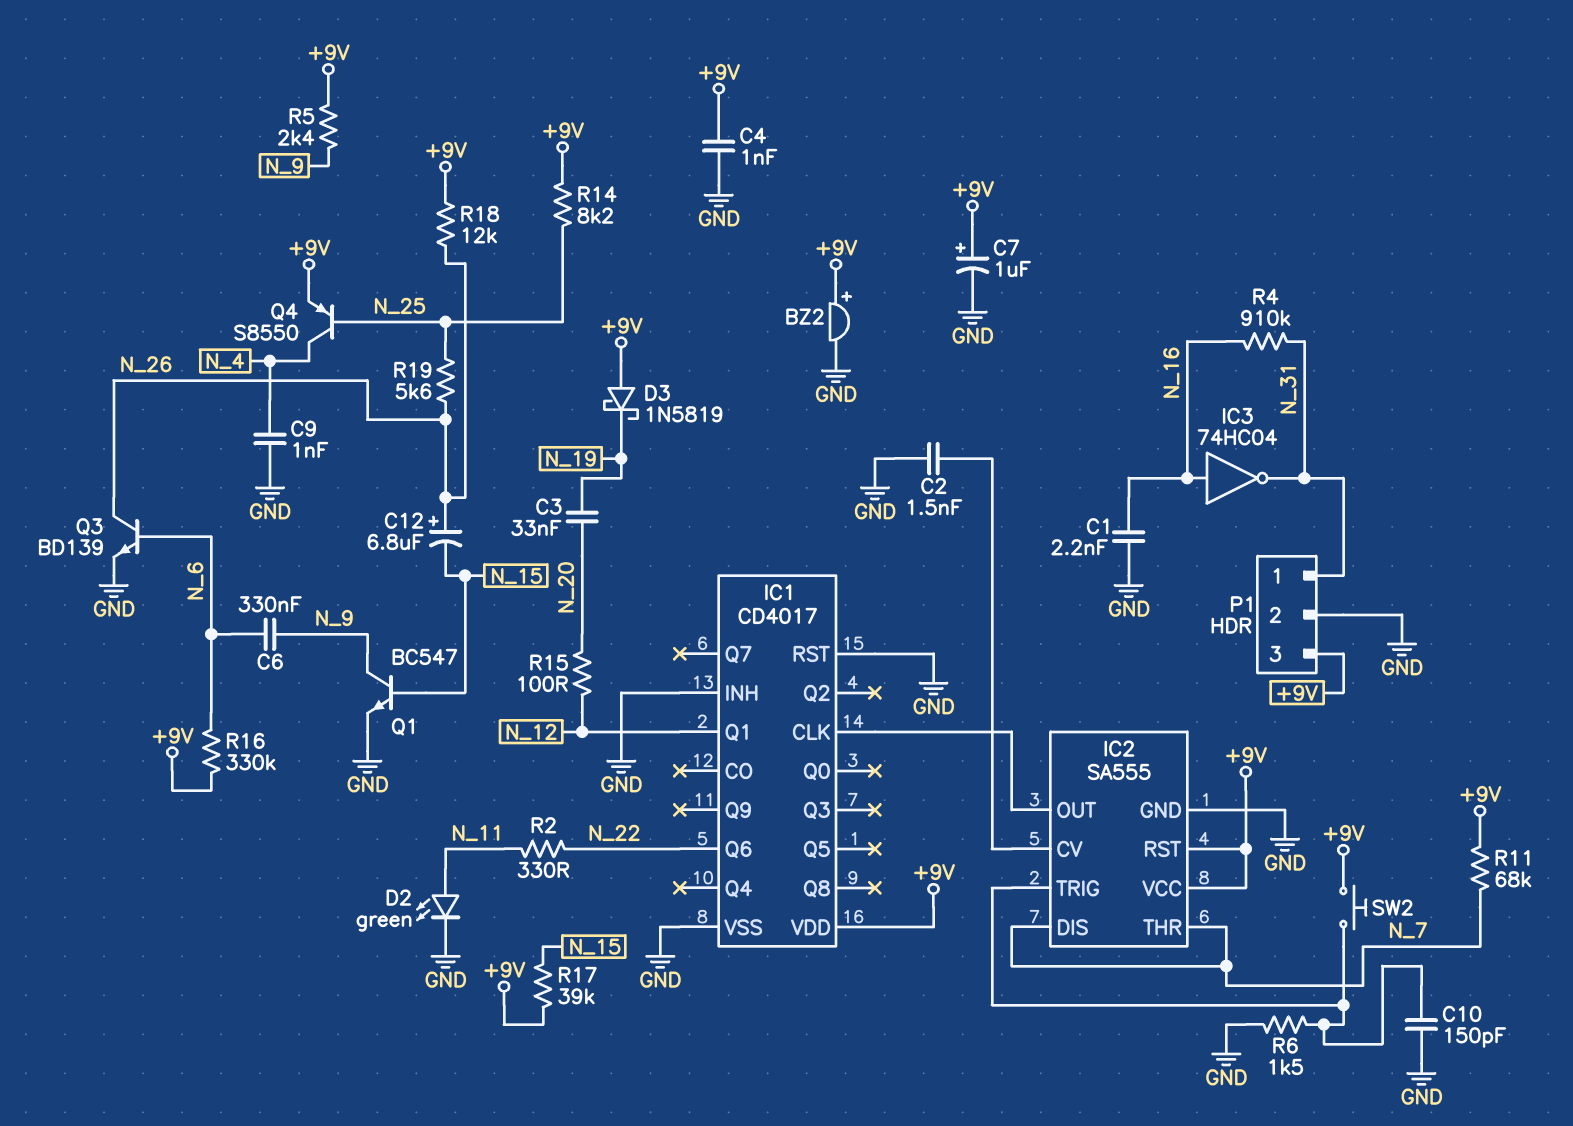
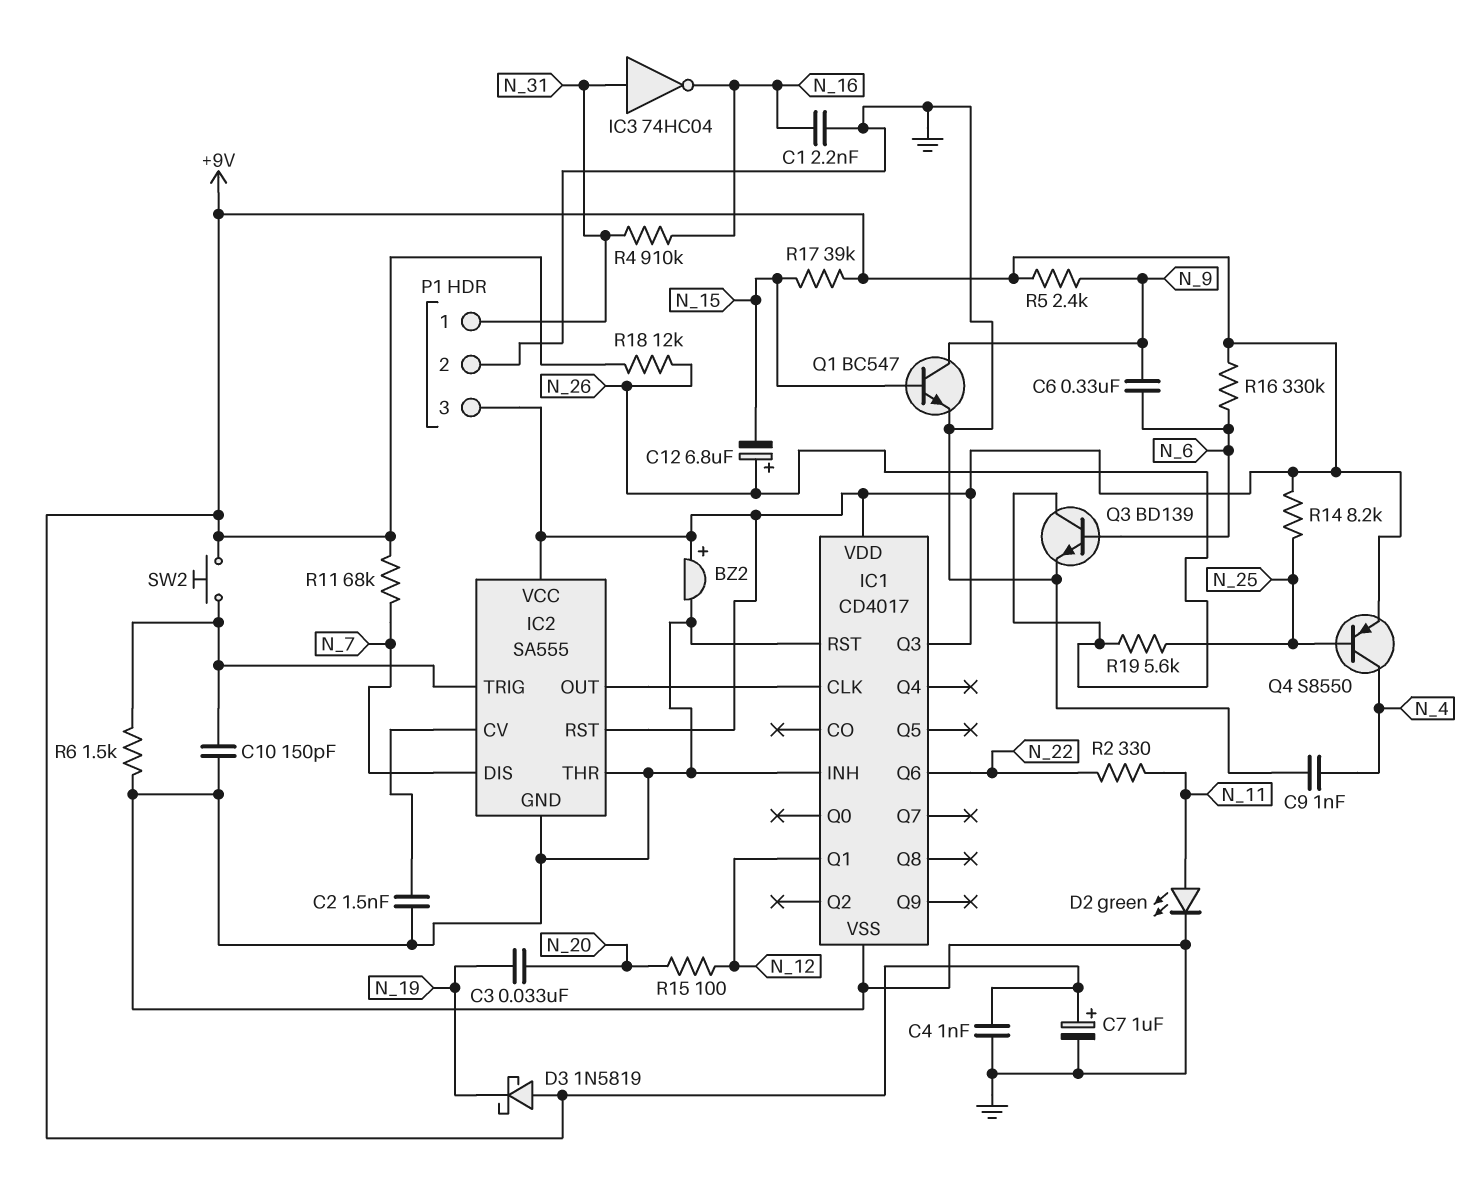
IC1 pin Q3: none -> +9V
IC2 pin THR: N_7 -> GND
IC3: NOT 74HC04 (in N_16, out N_31) -> NOT 74HC04 (in N_31, out N_16)

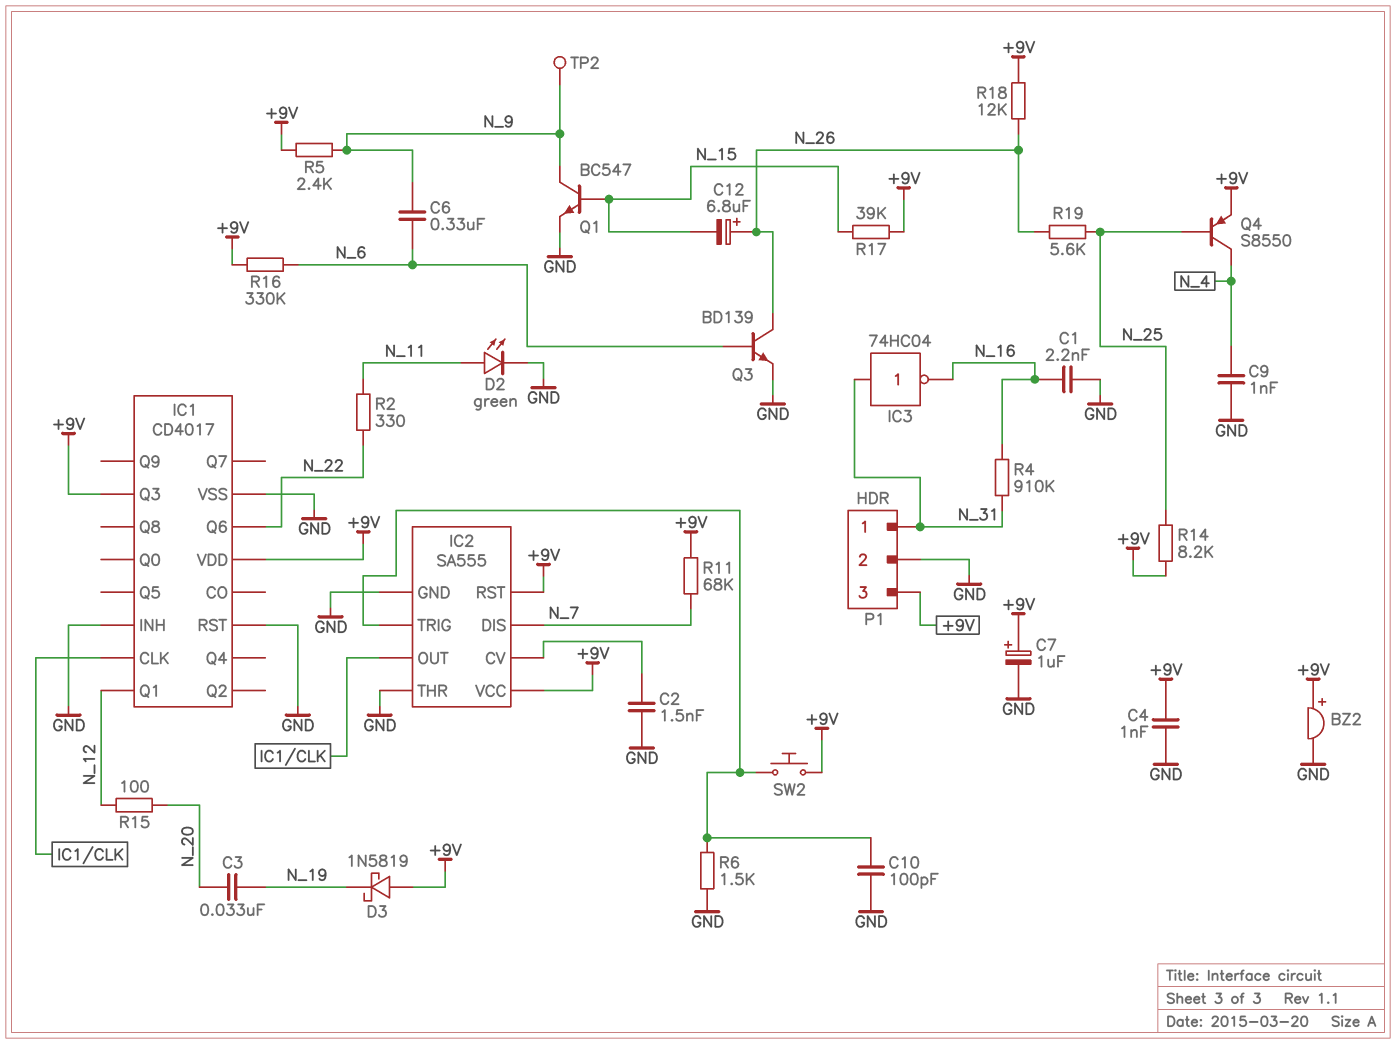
C10: 150pF (GND, IC2/TRIG) -> 100pF (GND, IC2/TRIG)
TP2: none -> test point (N_9)

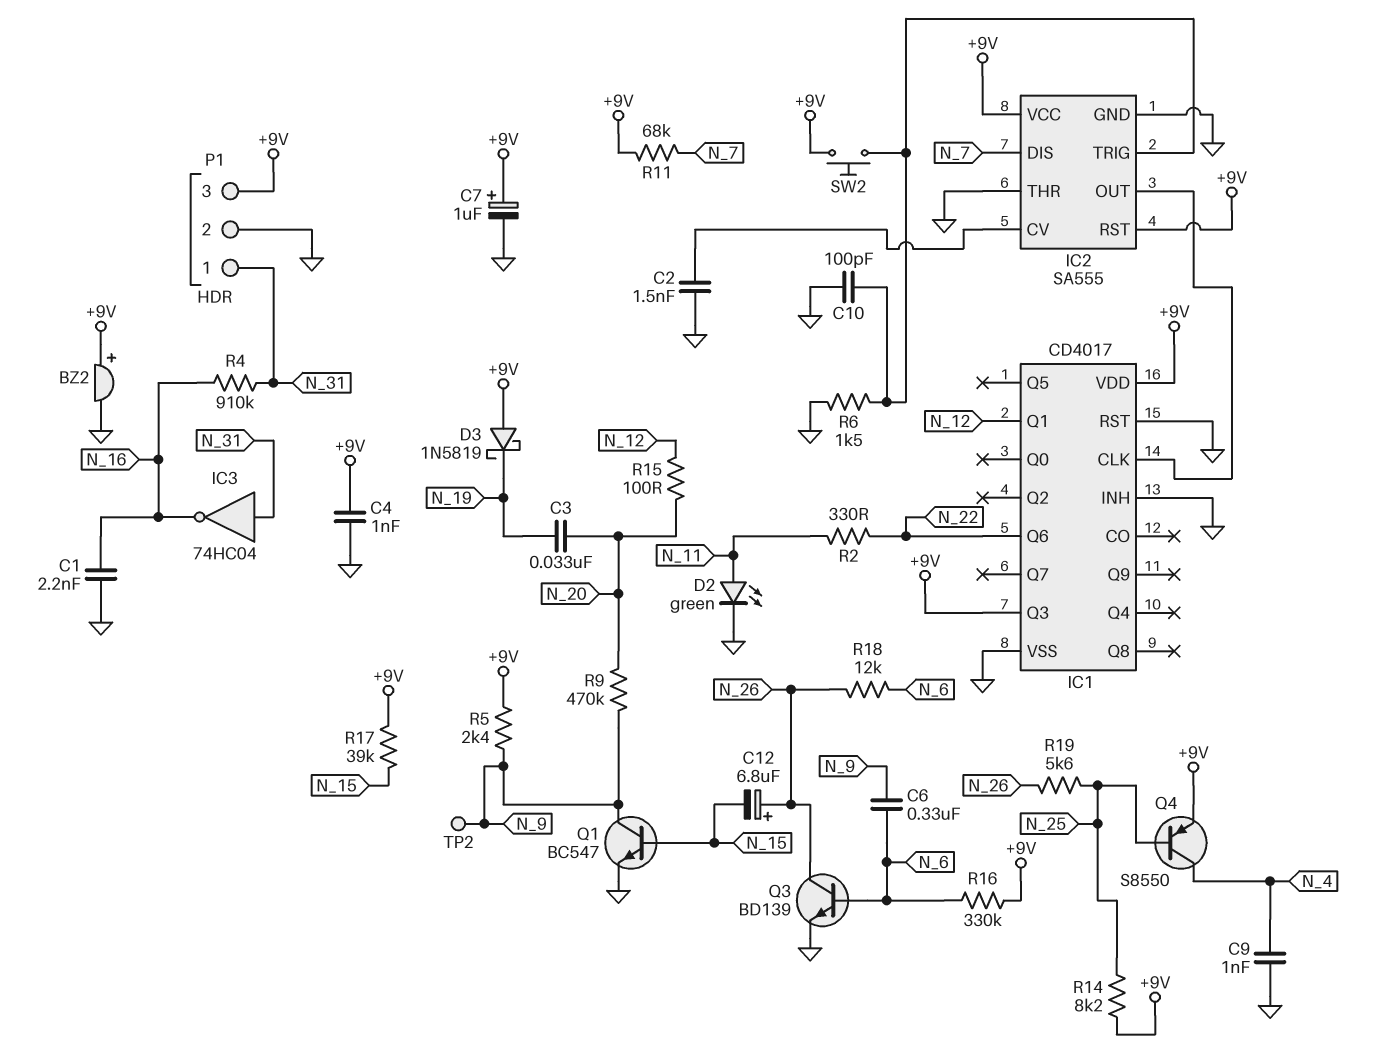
R9: none -> 470k (N_9, N_20)
R18: 12k (+9V, N_26) -> 12k (N_6, N_26)

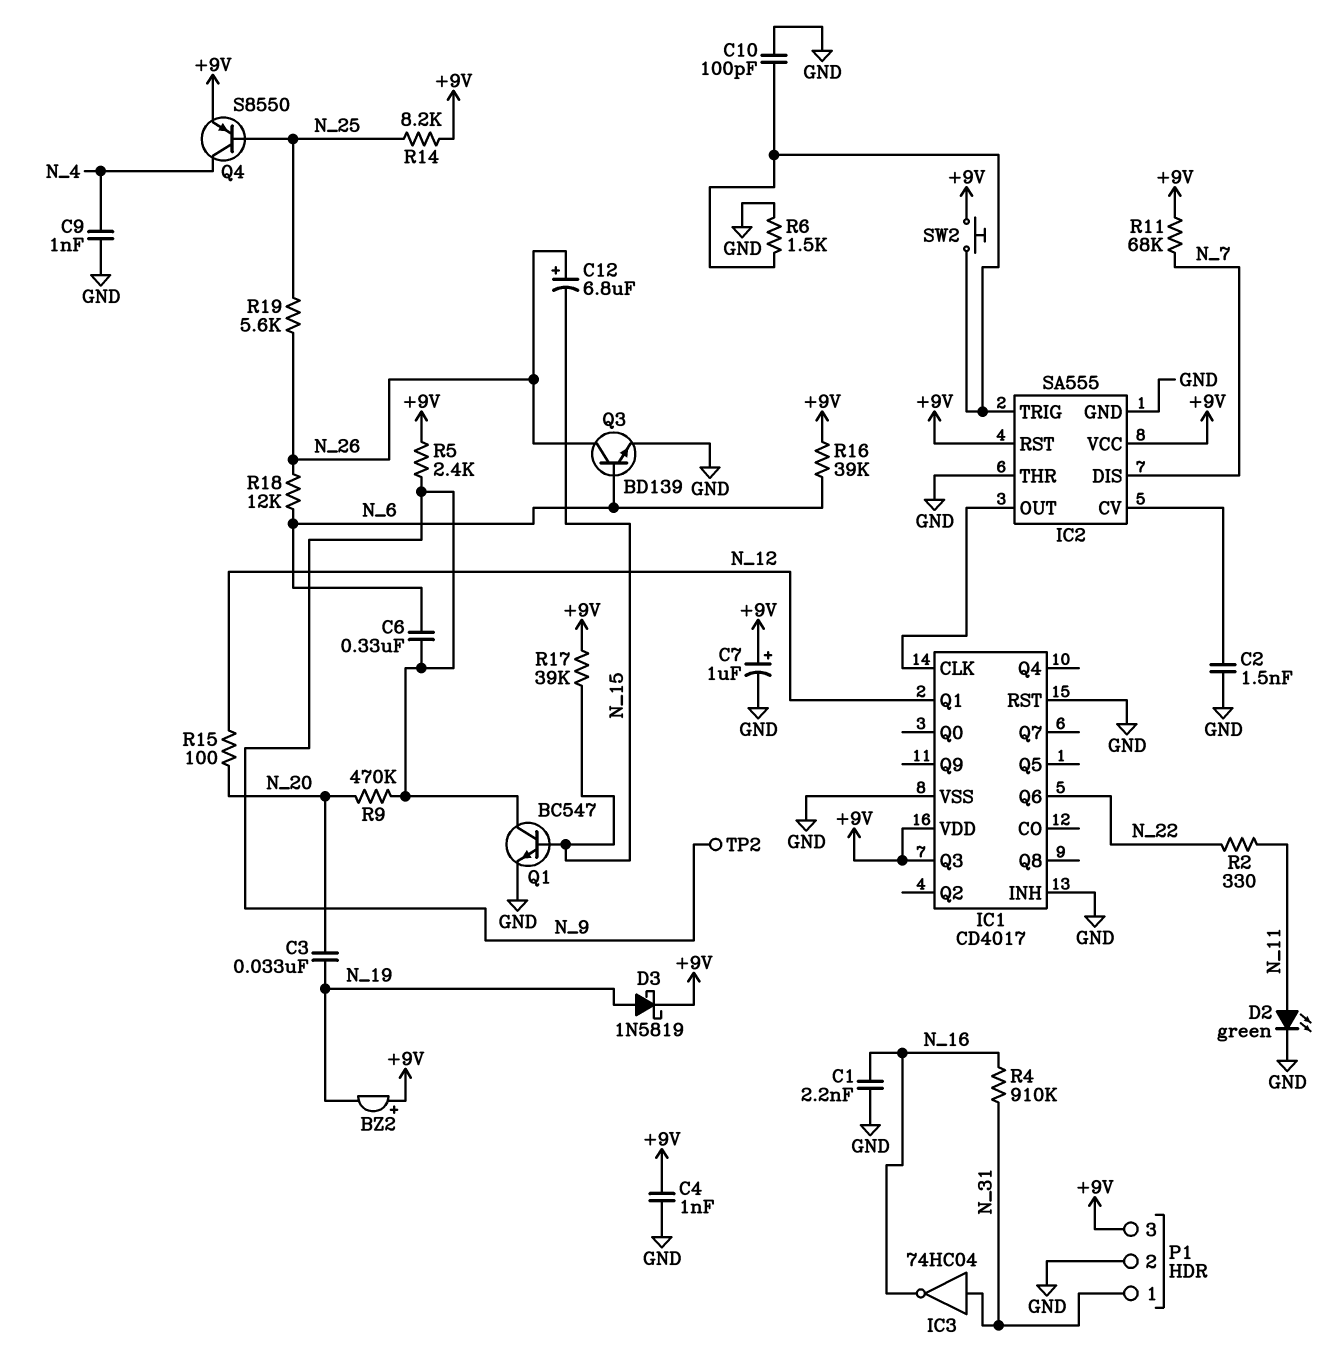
BZ2: buzzer (plus +9V, minus GND) -> buzzer (plus +9V, minus N_19)
D3: schottky 1N5819 (A +9V, K N_19) -> schottky 1N5819 (A N_19, K +9V)
R16: 330k (+9V, N_6) -> 39k (+9V, N_6)

